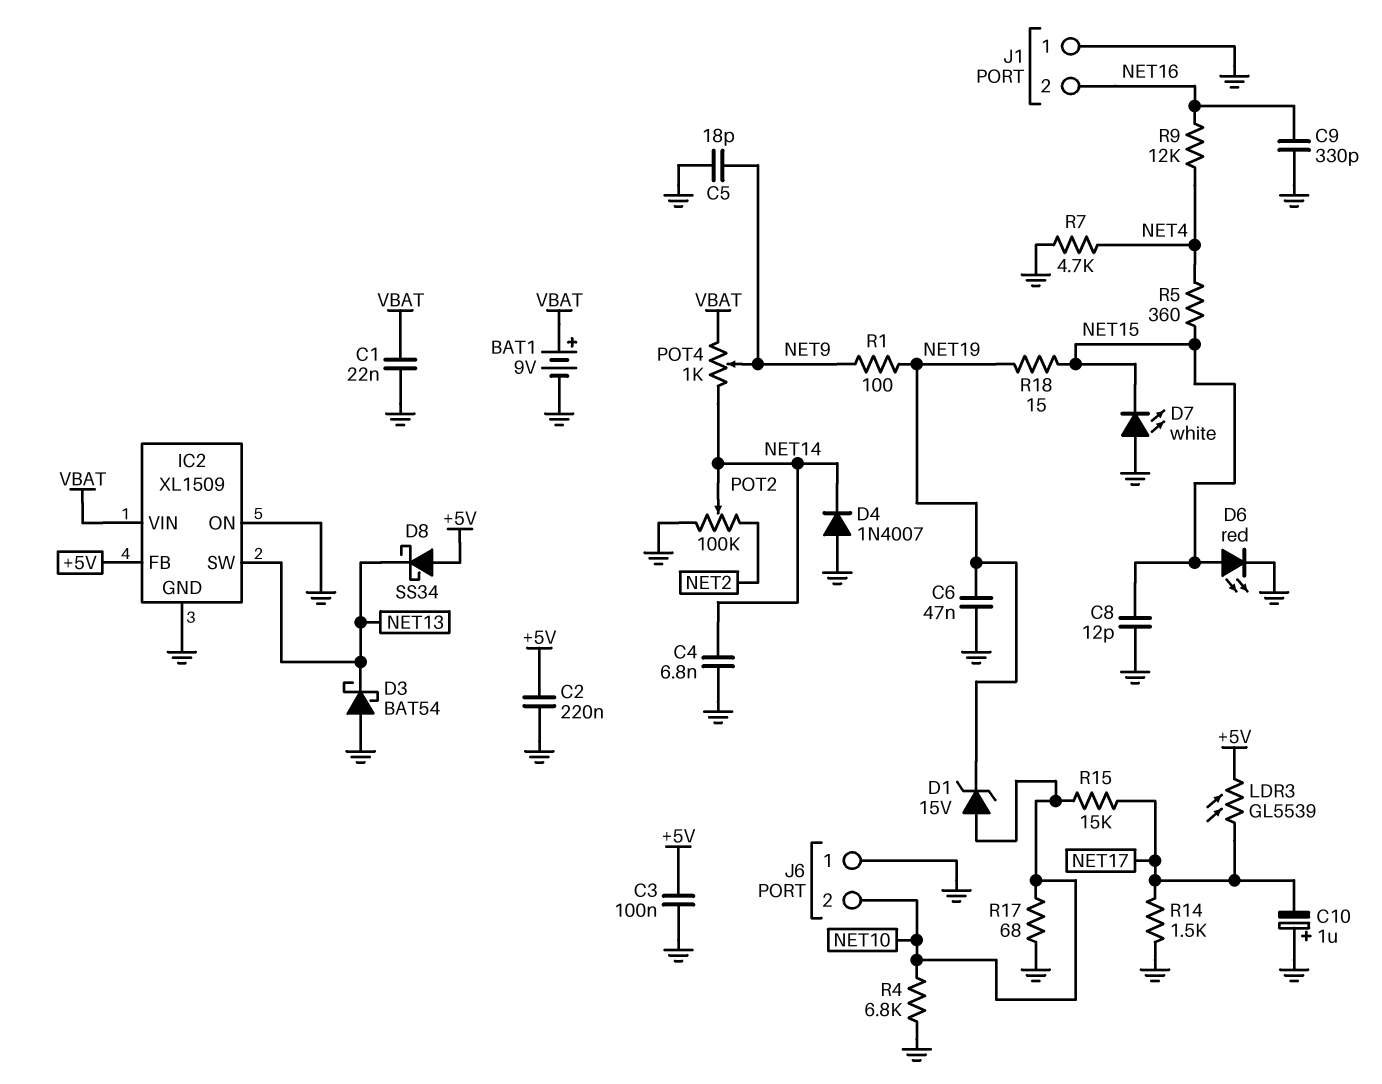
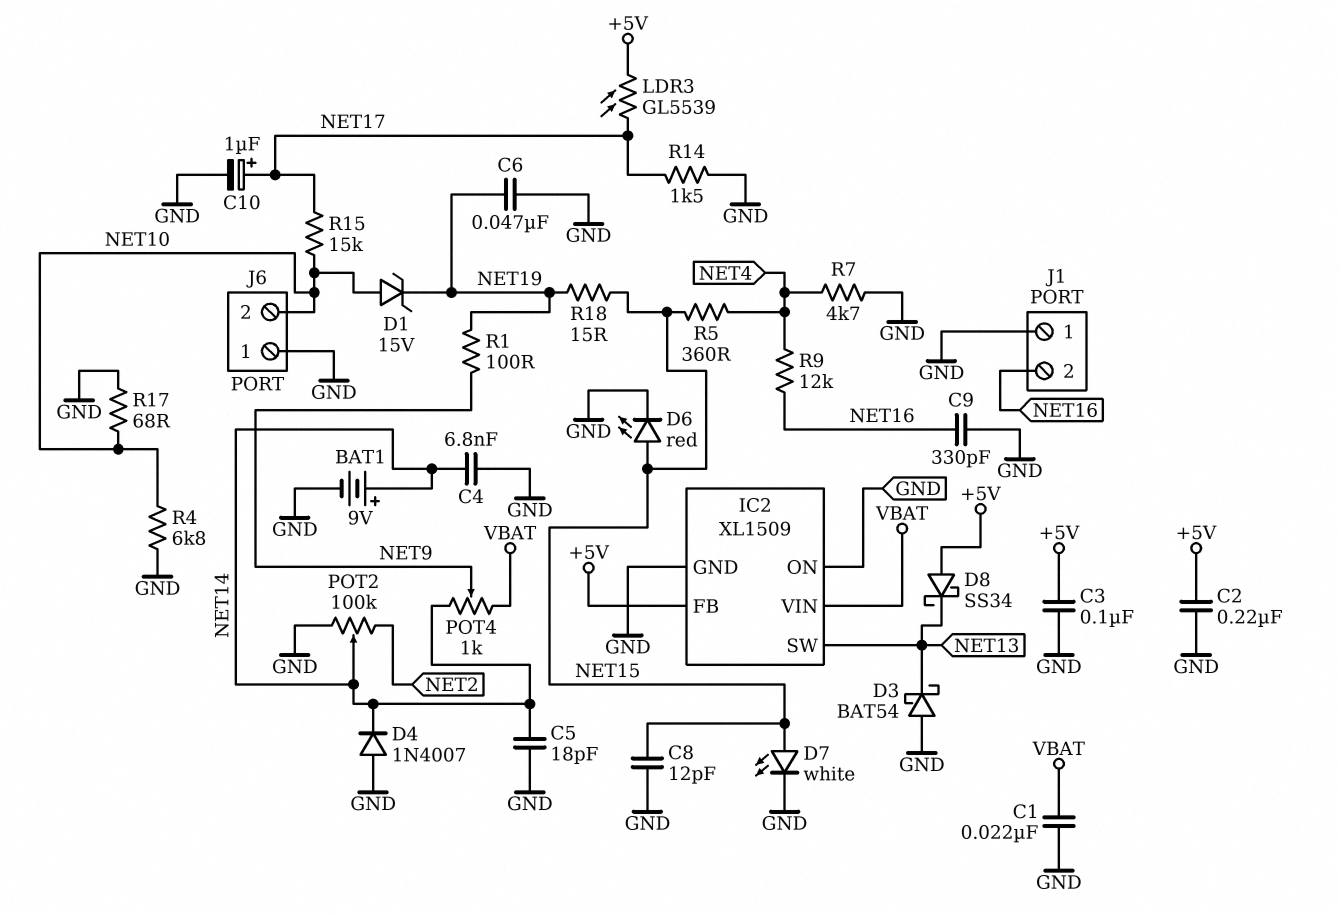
BAT1: 9V (plus VBAT, minus GND) -> 9V (plus NET14, minus GND)
C5: 18pF (GND, NET9) -> 18pF (GND, NET14)
C10: 1uF (plus GND, minus NET17) -> 1uF (plus NET17, minus GND)
D7: LED white (A GND, K NET15) -> LED white (A NET15, K GND)

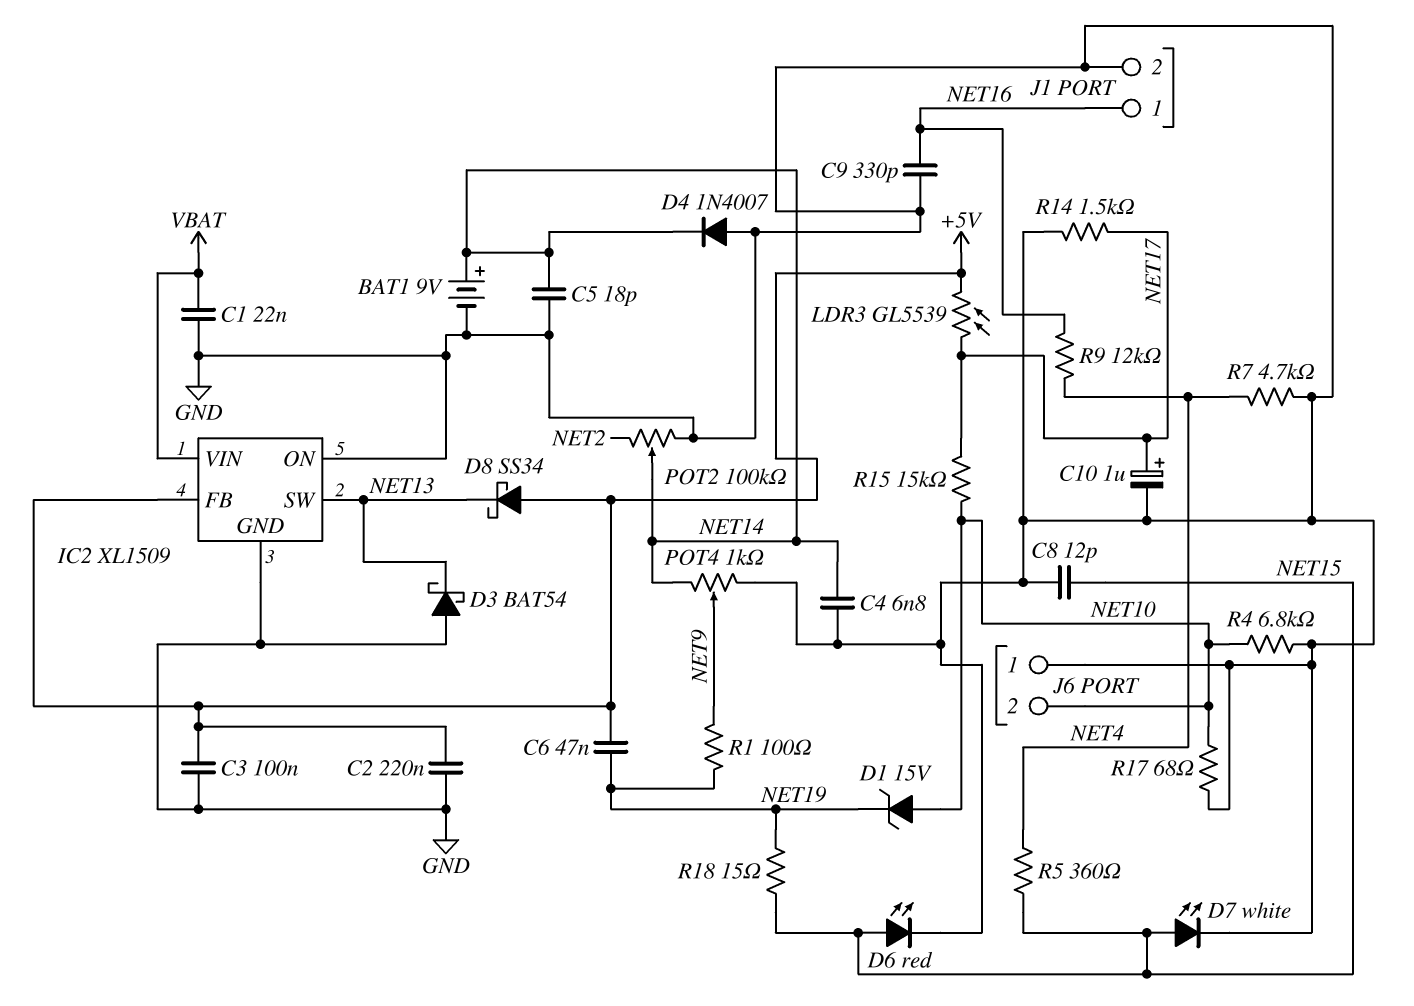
C6: 47nF (GND, NET19) -> 47nF (+5V, NET19)
J1 pin 1: GND -> NET16
J1 pin 2: NET16 -> GND
POT4: 1k (NET14, VBAT, wiper NET9) -> 1k (GND, NET14, wiper NET9)

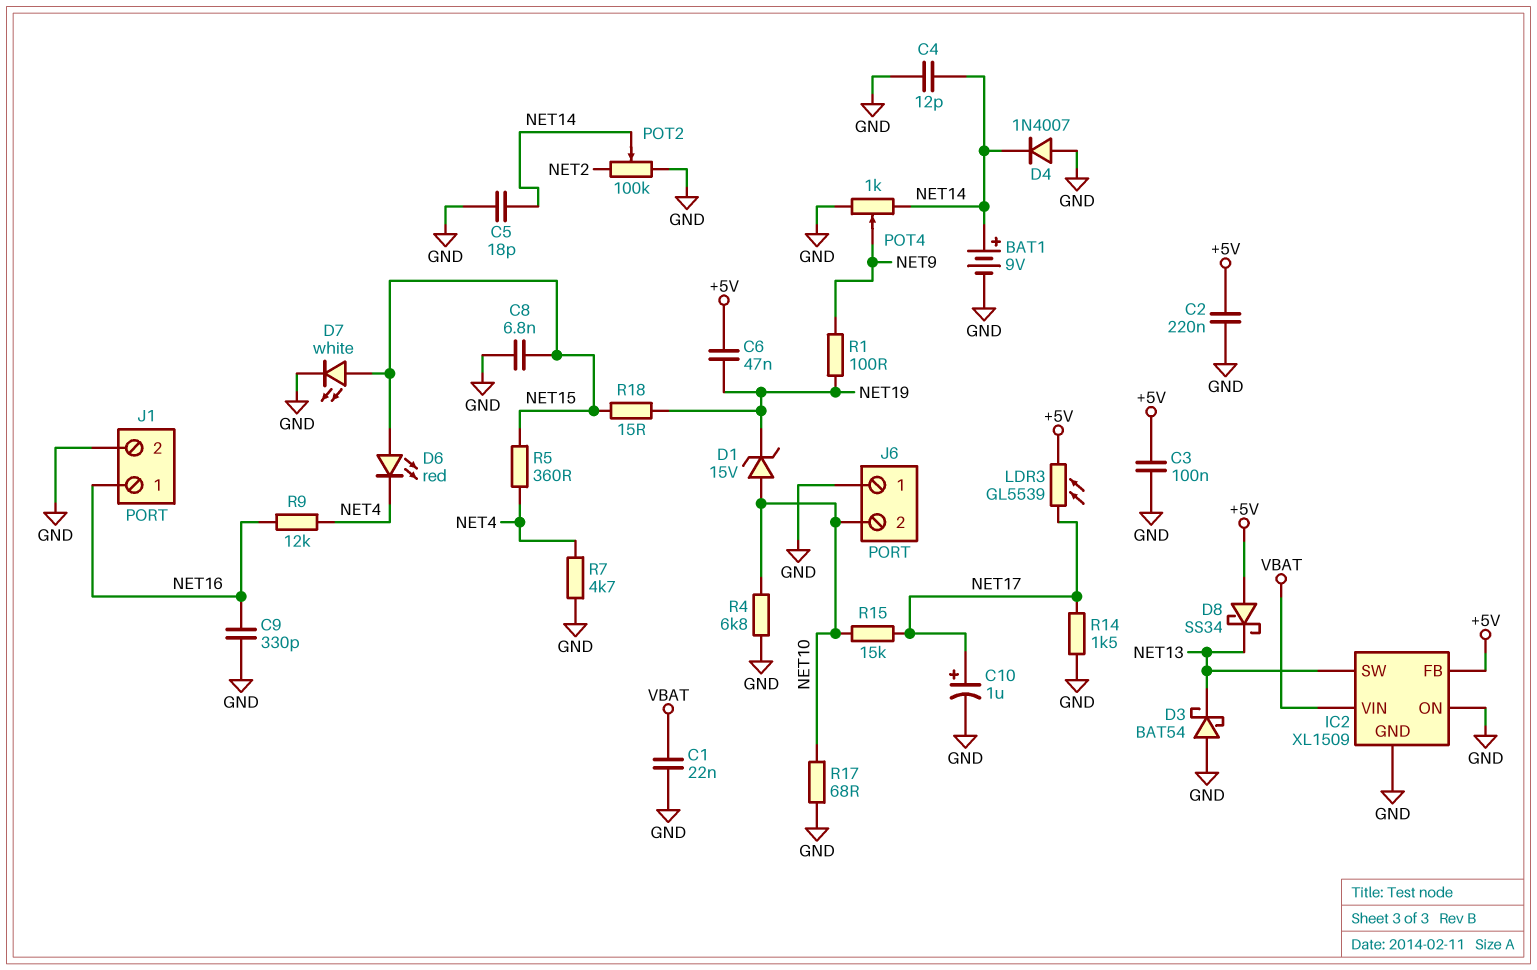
C4: 6.8nF (GND, NET14) -> 12pF (GND, NET14)
C8: 12pF (GND, NET15) -> 6.8nF (GND, NET15)
D6: LED red (A NET15, K GND) -> LED red (A NET15, K NET4)

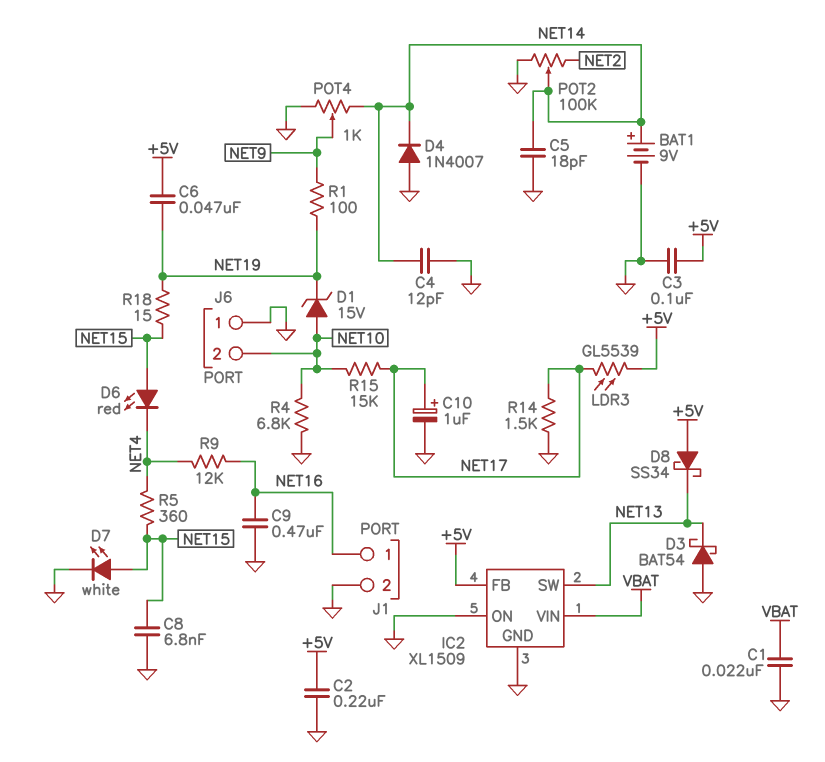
C9: 330pF (GND, NET16) -> 470nF (GND, NET16)
R7: 4.7k (GND, NET4) -> none
R17: 68 (GND, NET10) -> none

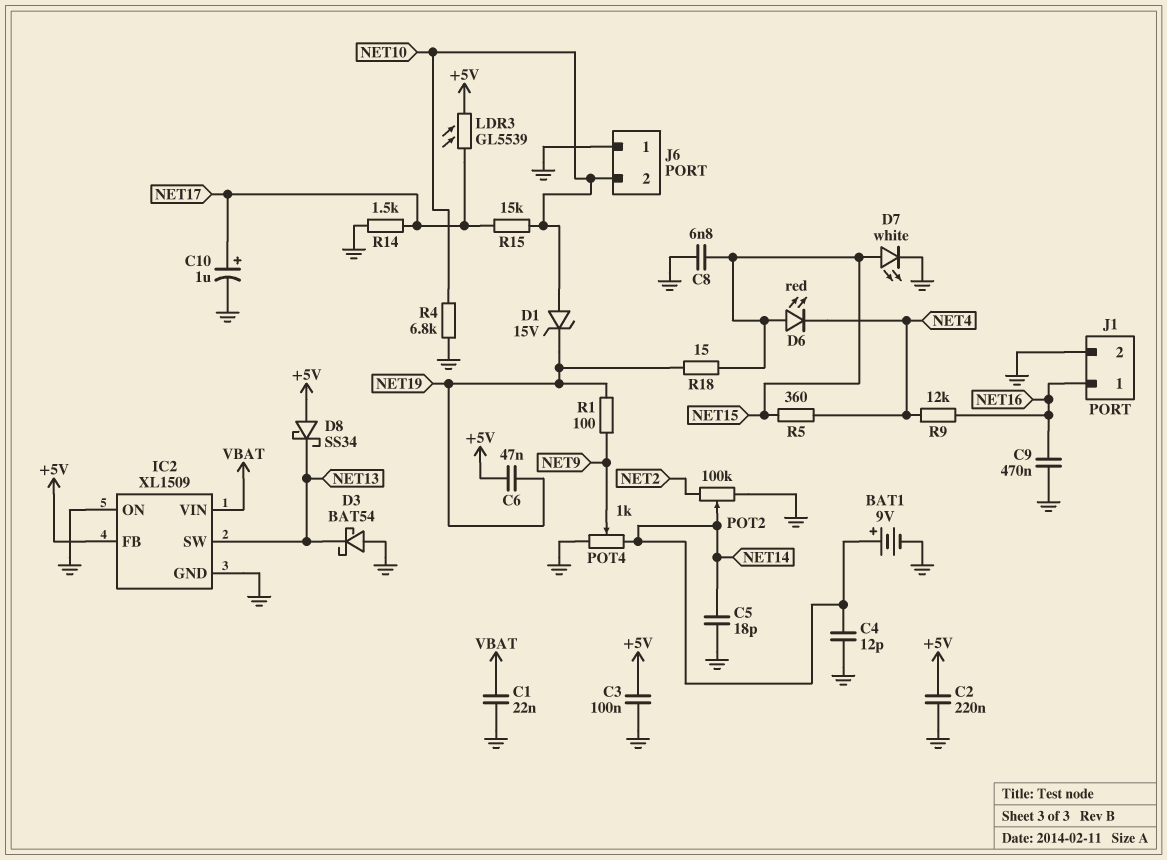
D4: diode 1N4007 (A GND, K NET14) -> none

